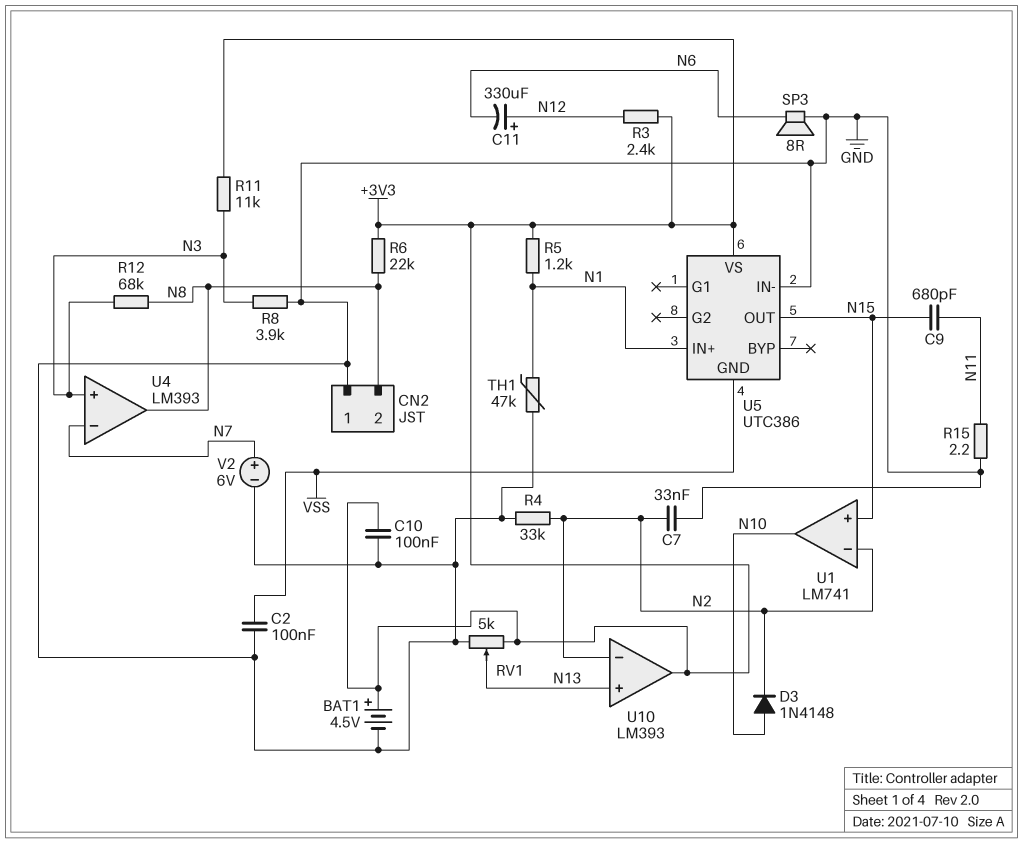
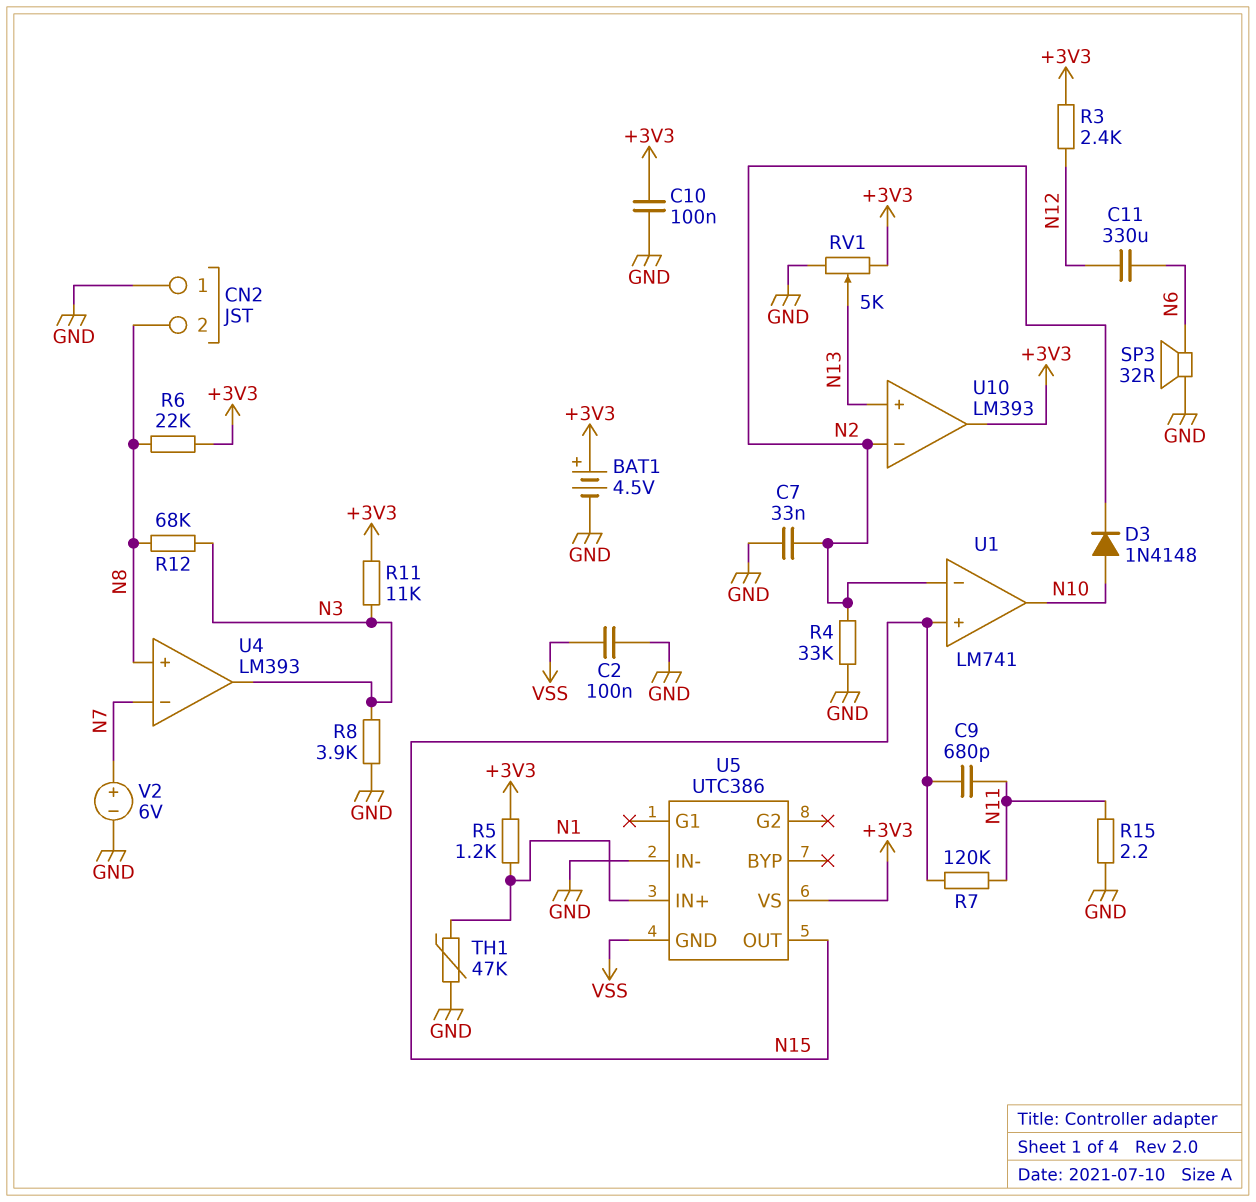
C11: 330uF (plus N12, minus N6) -> 330uF (N6, N12)
R7: none -> 120k (N11, N15)
SP3: speaker 8R (GND, N6) -> speaker 32R (GND, N6)
U4 pin in+: N3 -> N8
U4 pin out: N8 -> N3

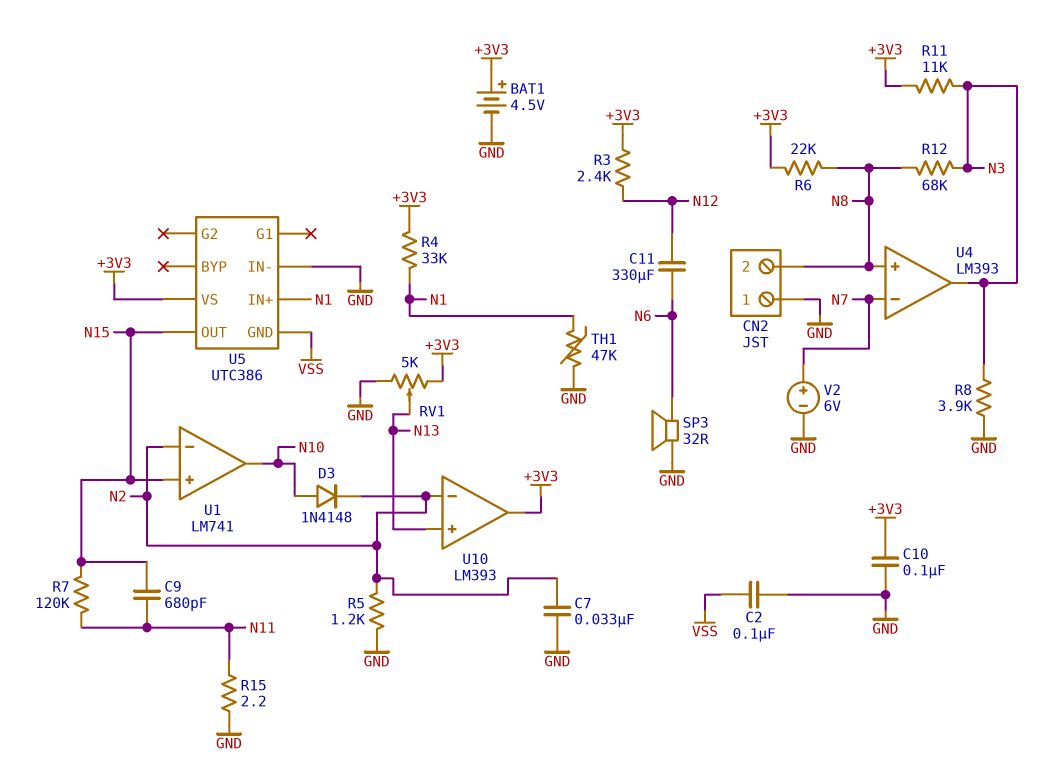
R4: 33k (GND, N2) -> 33k (+3V3, N1)
R5: 1.2k (+3V3, N1) -> 1.2k (GND, N2)

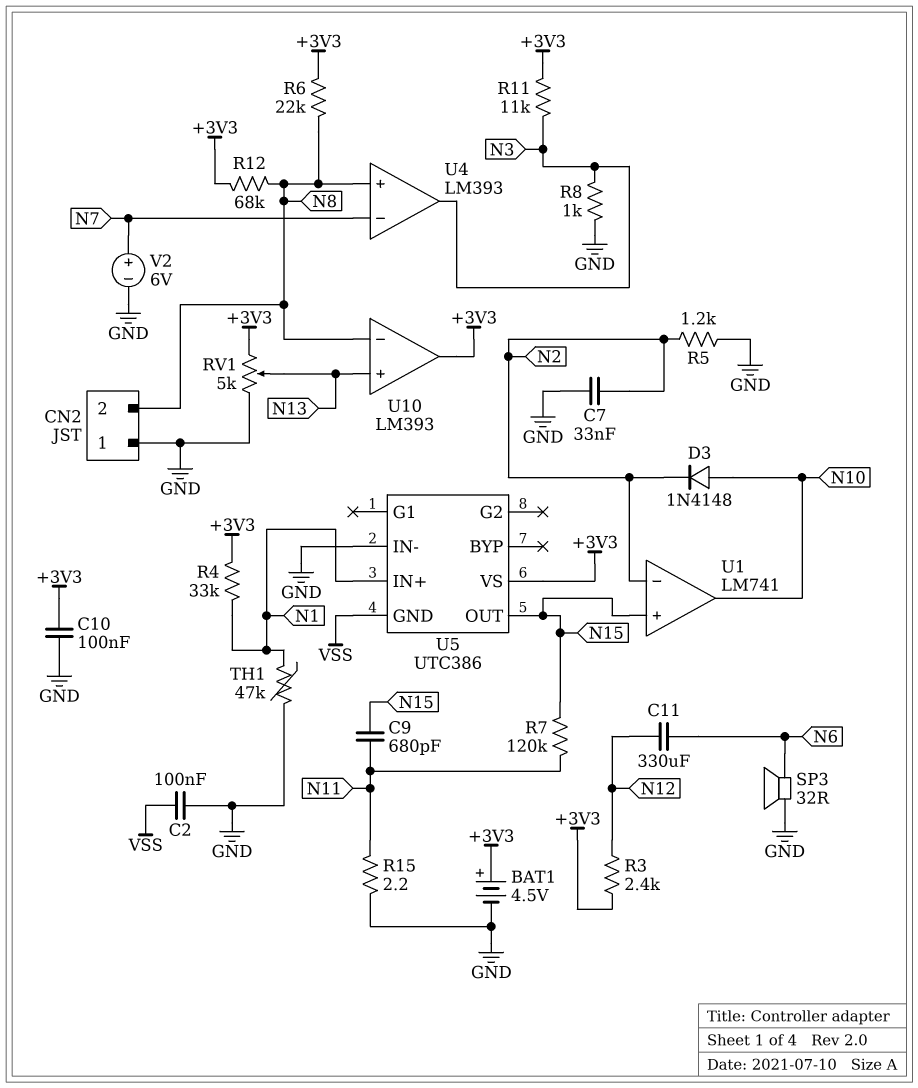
R8: 3.9k (GND, N3) -> 1k (GND, N3)
R12: 68k (N3, N8) -> 68k (+3V3, N8)
U10 pin in-: N2 -> N8

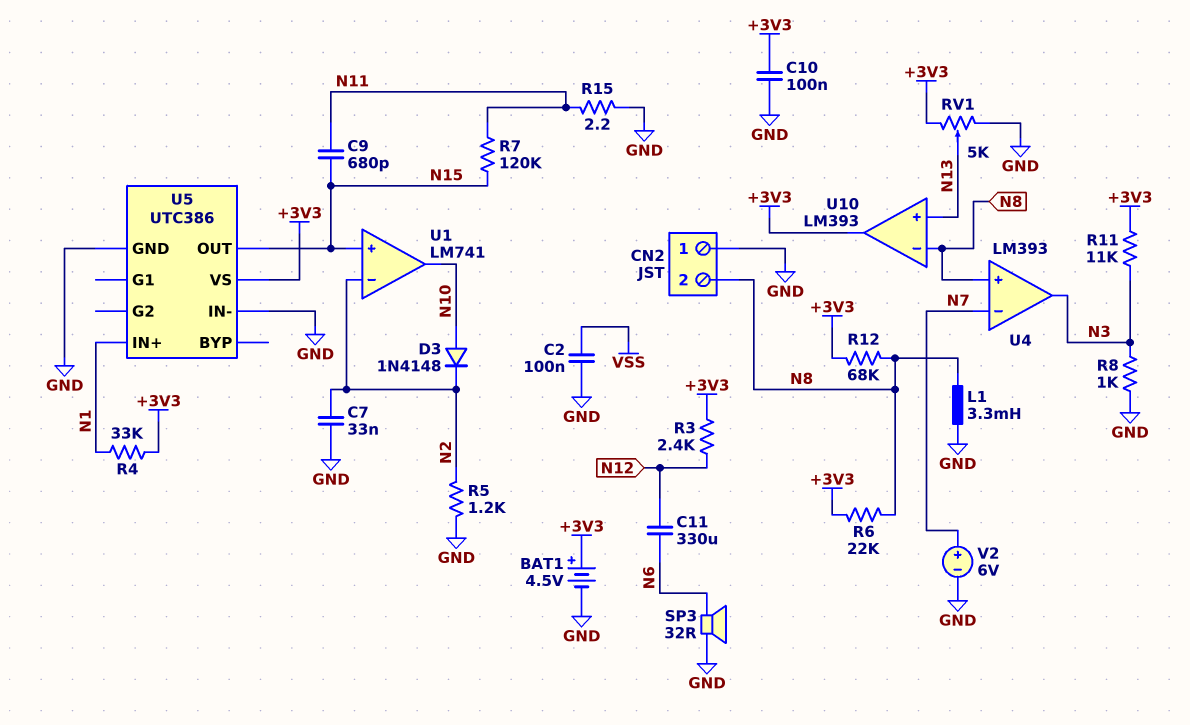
L1: none -> 3.3mH (GND, N8)
TH1: 47k (GND, N1) -> none
U5 pin GND: VSS -> GND

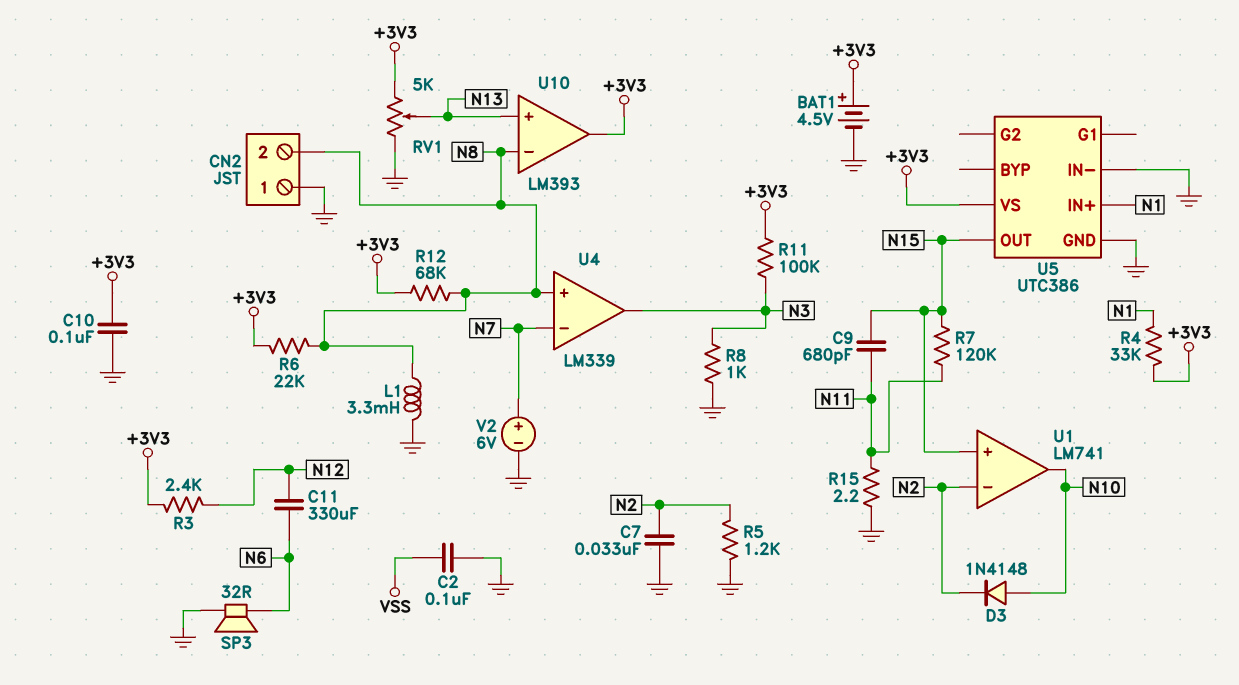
R11: 11k (+3V3, N3) -> 100k (+3V3, N3)
U4: LM393 -> LM339

